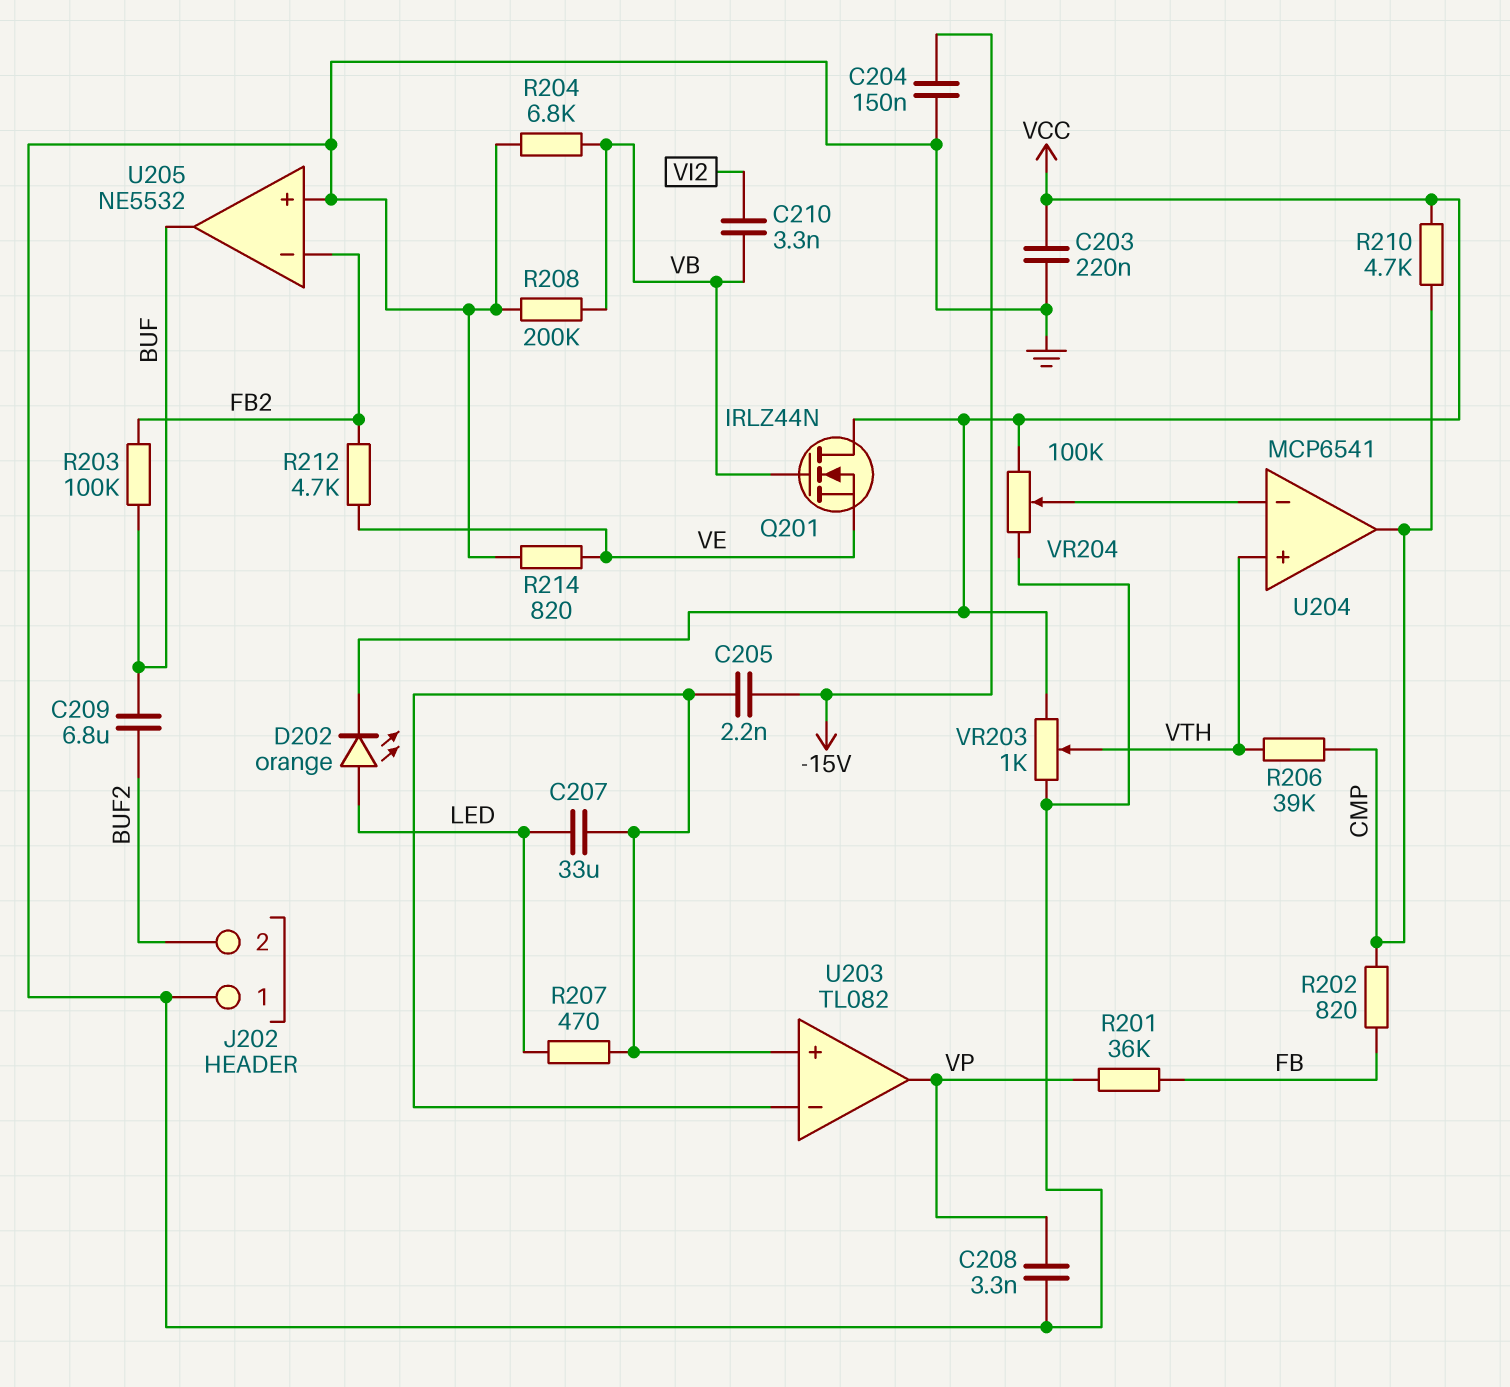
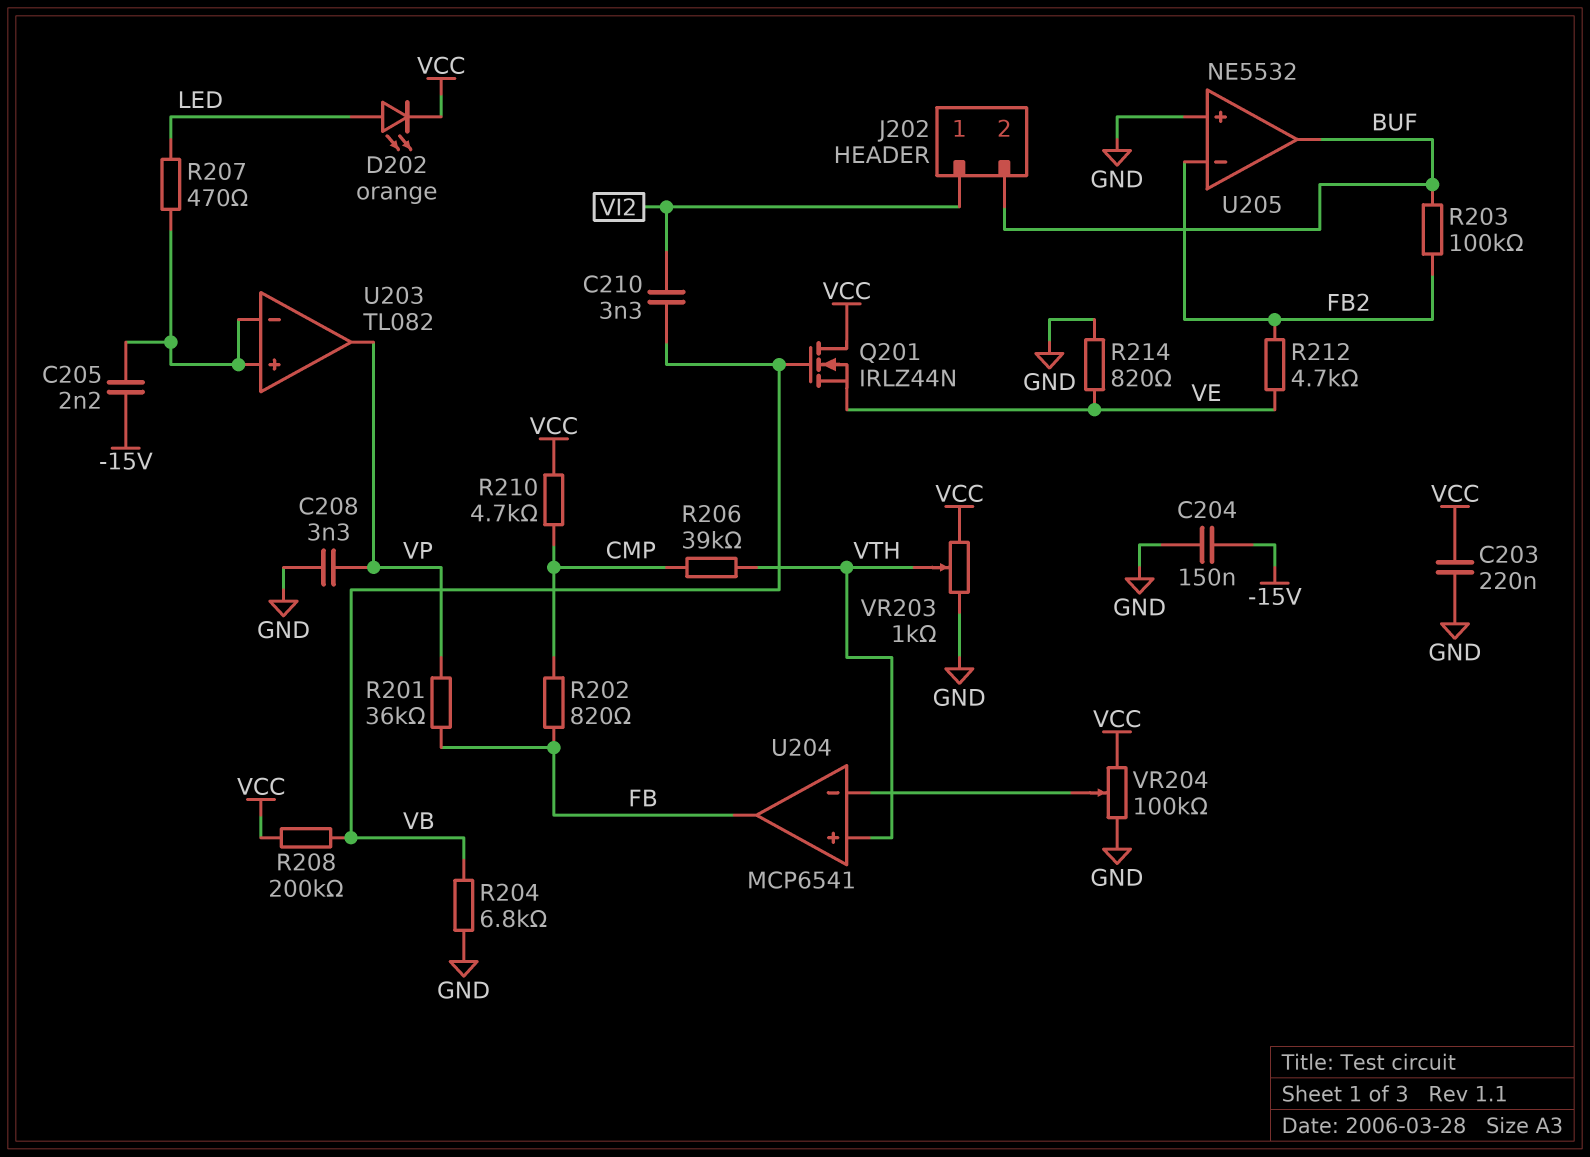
C207: 33uF (LED, U203/in+) -> none
C209: 6.8uF (BUF, BUF2) -> none
J202 pin 1: GND -> VI2
J202 pin 2: BUF2 -> BUF
R208: 200k (GND, VB) -> 200k (VB, VCC)
U204 pin out: CMP -> FB

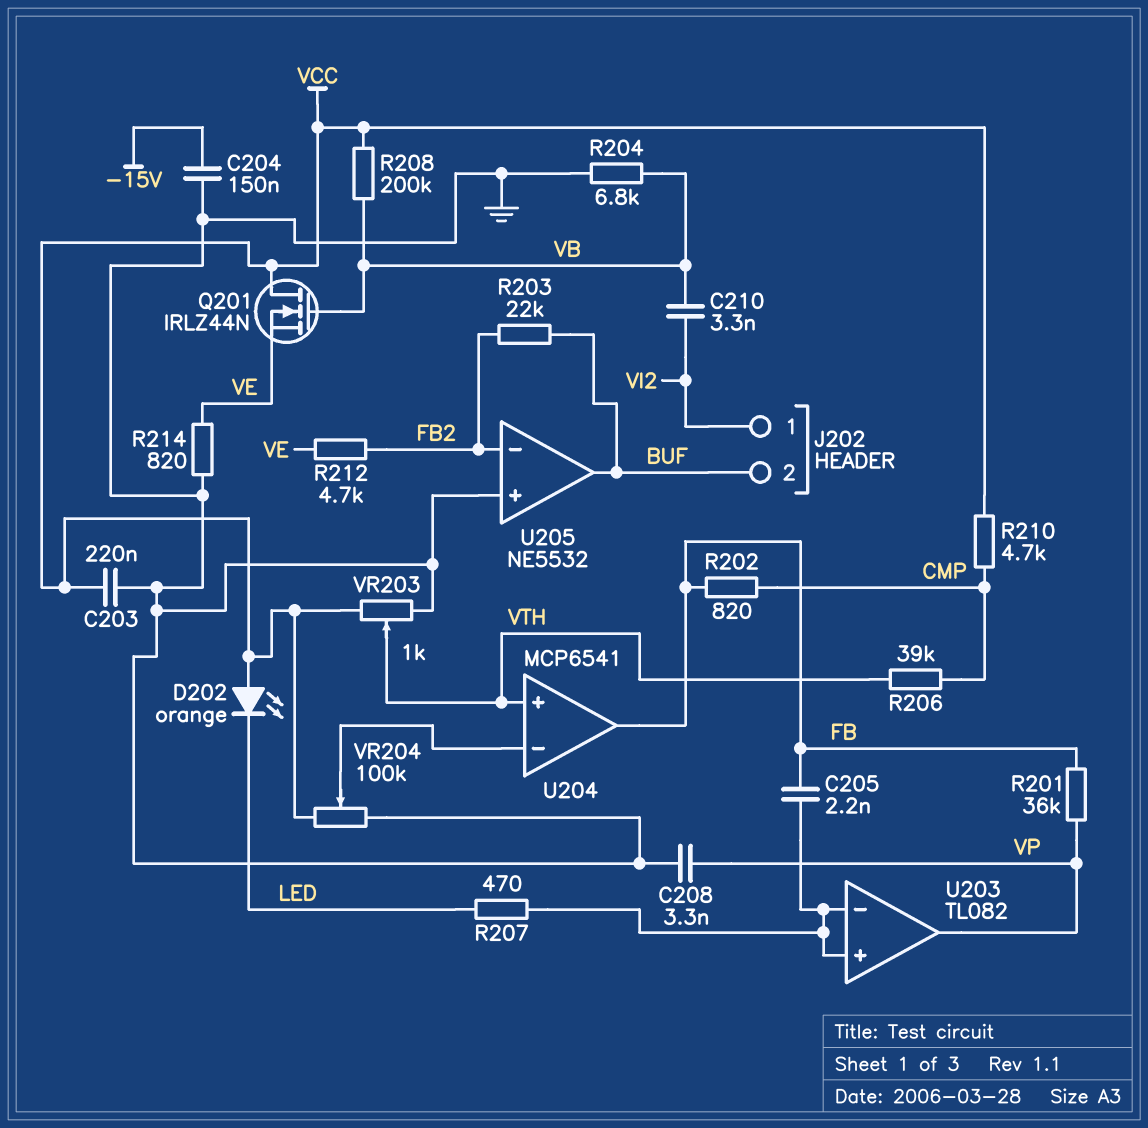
C205: 2.2nF (-15V, U203/in+) -> 2.2nF (FB, U203/in+)
D202: LED orange (A LED, K VCC) -> LED orange (A VCC, K LED)
R203: 100k (BUF, FB2) -> 22k (BUF, FB2)

